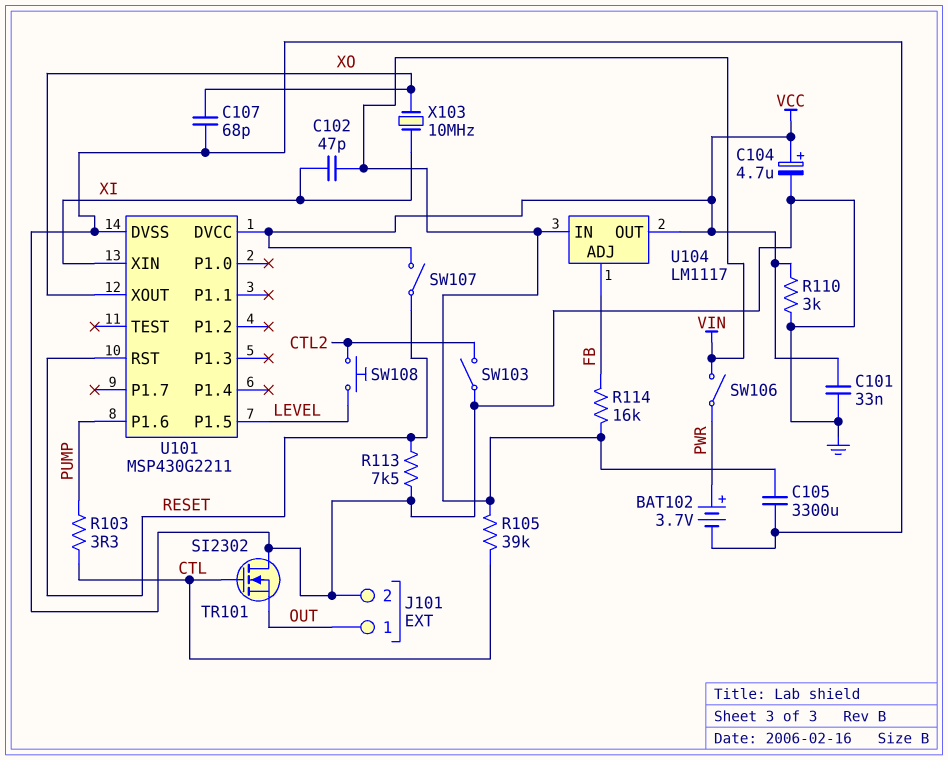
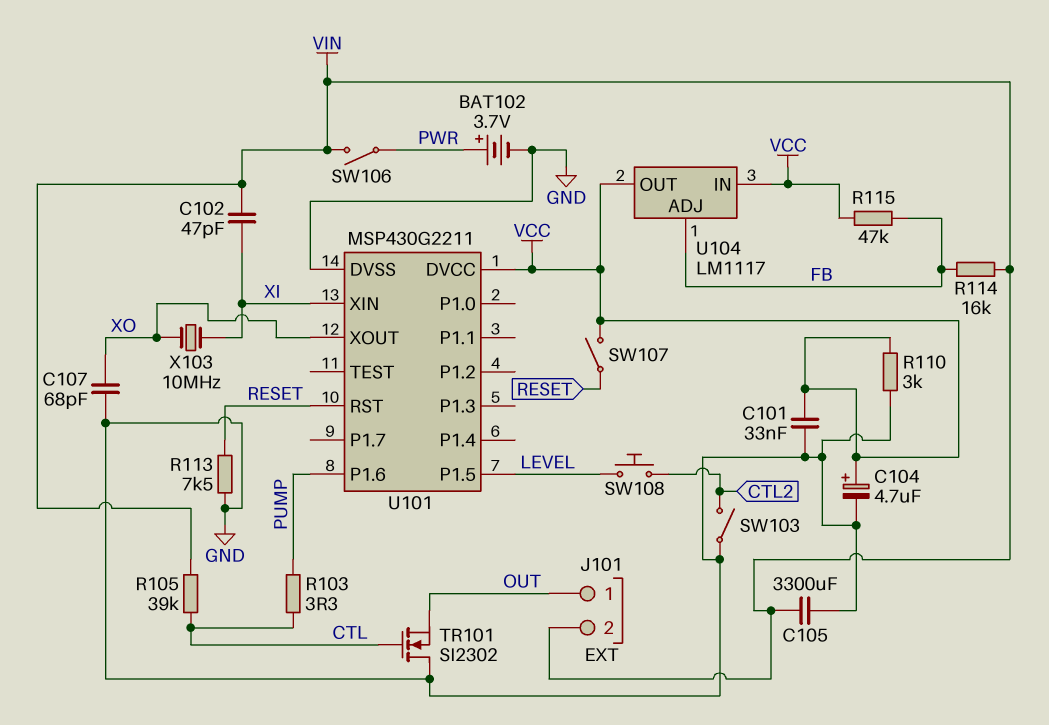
J101 pin 2: GND -> VIN
R115: none -> 47k (FB, VCC)
U104 pin IN: VIN -> VCC

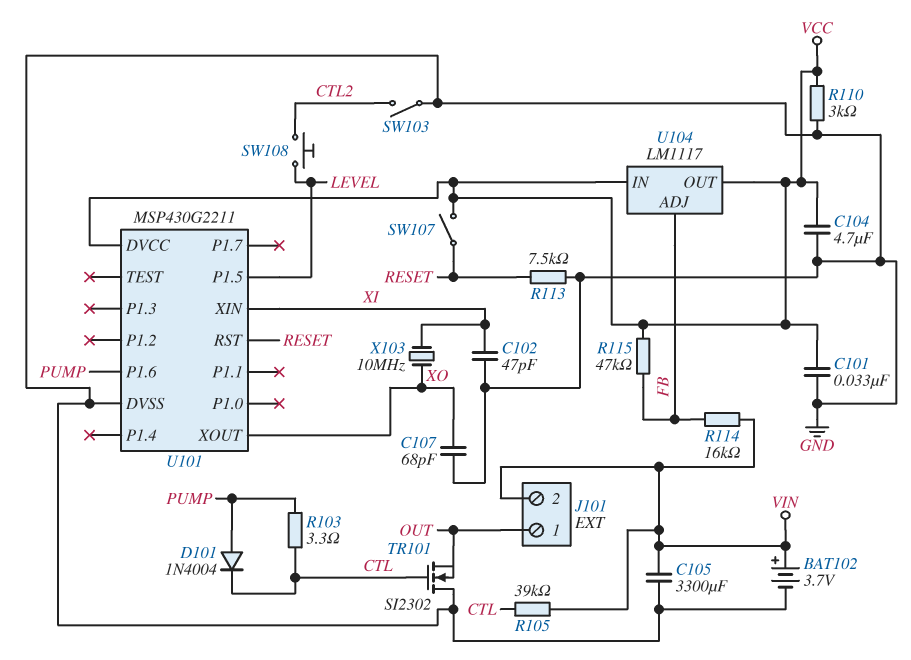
BAT102: 3.7V (plus PWR, minus GND) -> 3.7V (plus VIN, minus GND)
C102: 47pF (VIN, XI) -> 47pF (GND, XI)
C104: 4.7uF (plus VCC, minus GND) -> 4.7uF (GND, VCC)
D101: none -> diode 1N4004 (A PUMP, K CTL)
SW106: switch (PWR, VIN) -> none

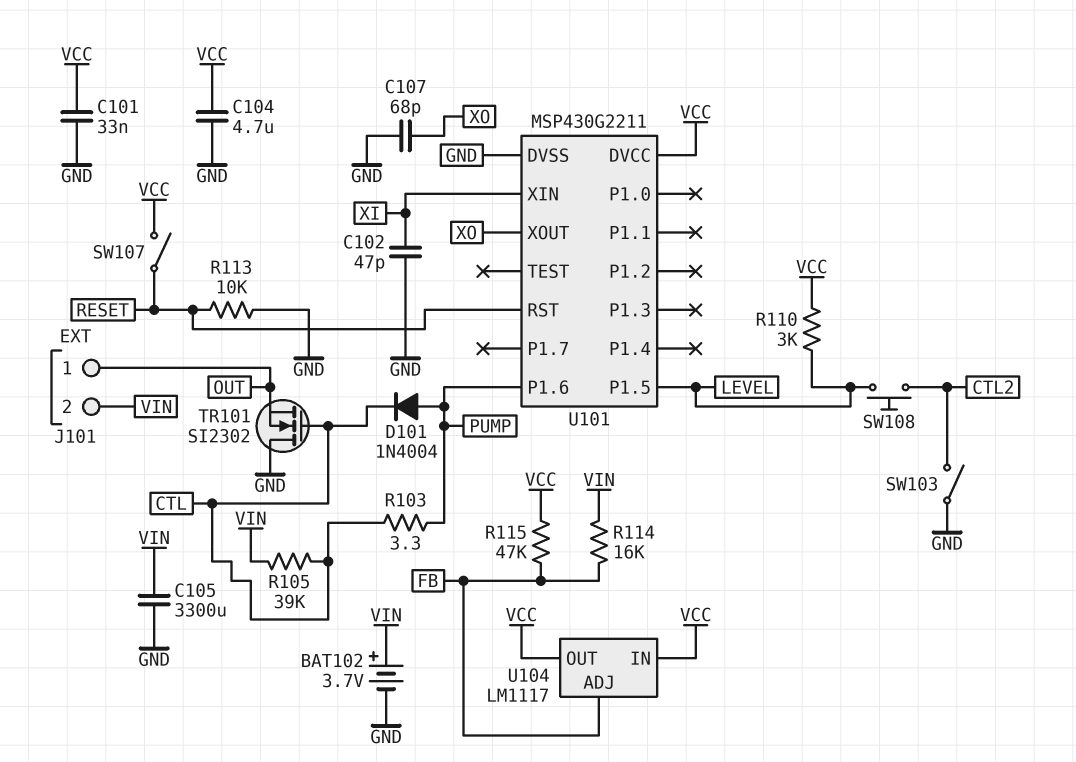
R110: 3k (GND, VCC) -> 3k (LEVEL, VCC)
R113: 7.5k (GND, RESET) -> 10k (GND, RESET)
X103: 10MHz (XI, XO) -> none

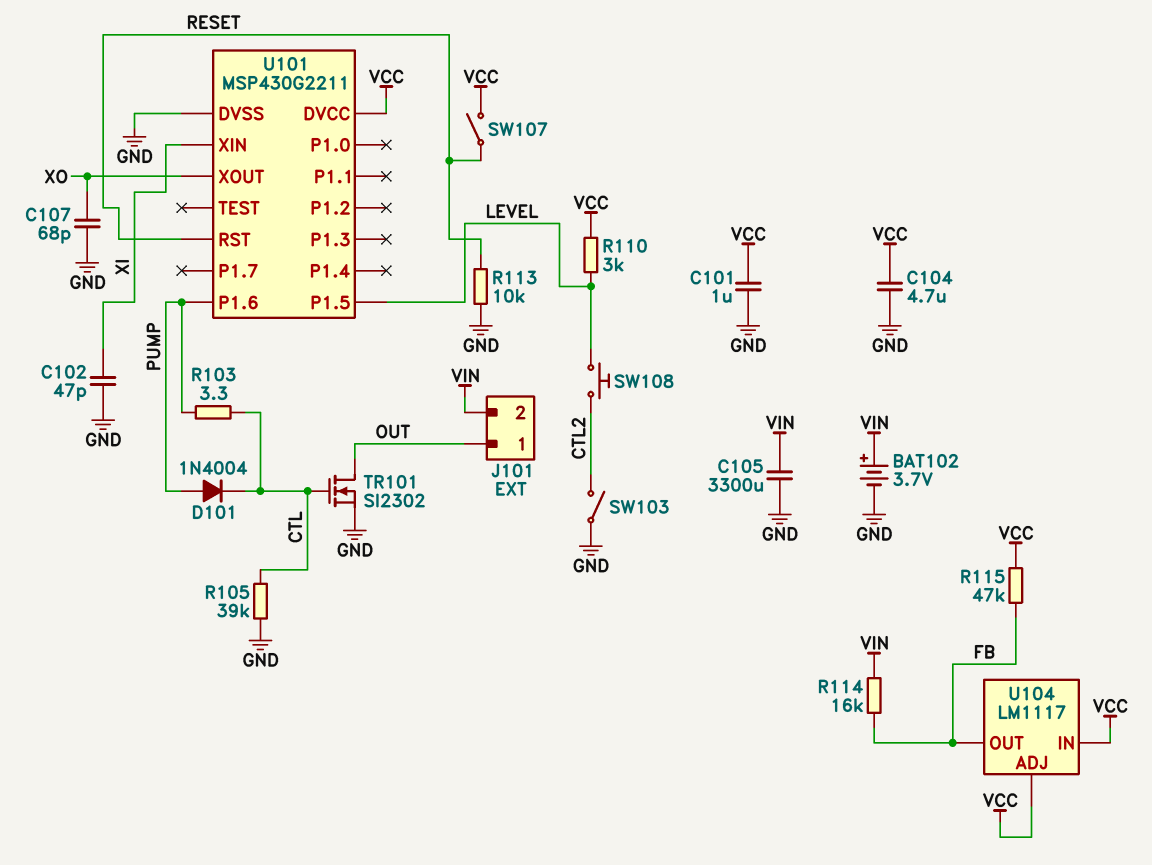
C101: 33nF (GND, VCC) -> 1uF (GND, VCC)
R105: 39k (CTL, VIN) -> 39k (CTL, GND)
TR101: NMOS SI2302 (G CTL, D GND, S OUT) -> NMOS SI2302 (G CTL, D OUT, S GND)
U104 pin ADJ: FB -> VCC
U104 pin OUT: VCC -> FB

